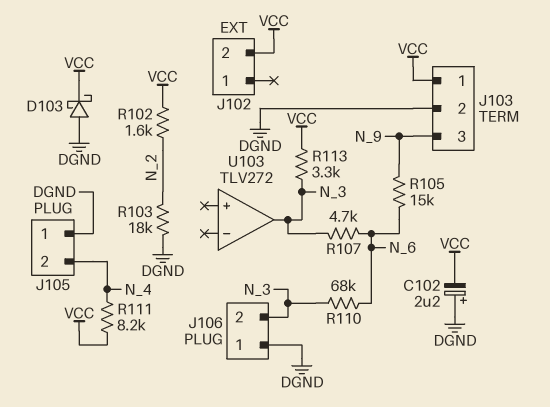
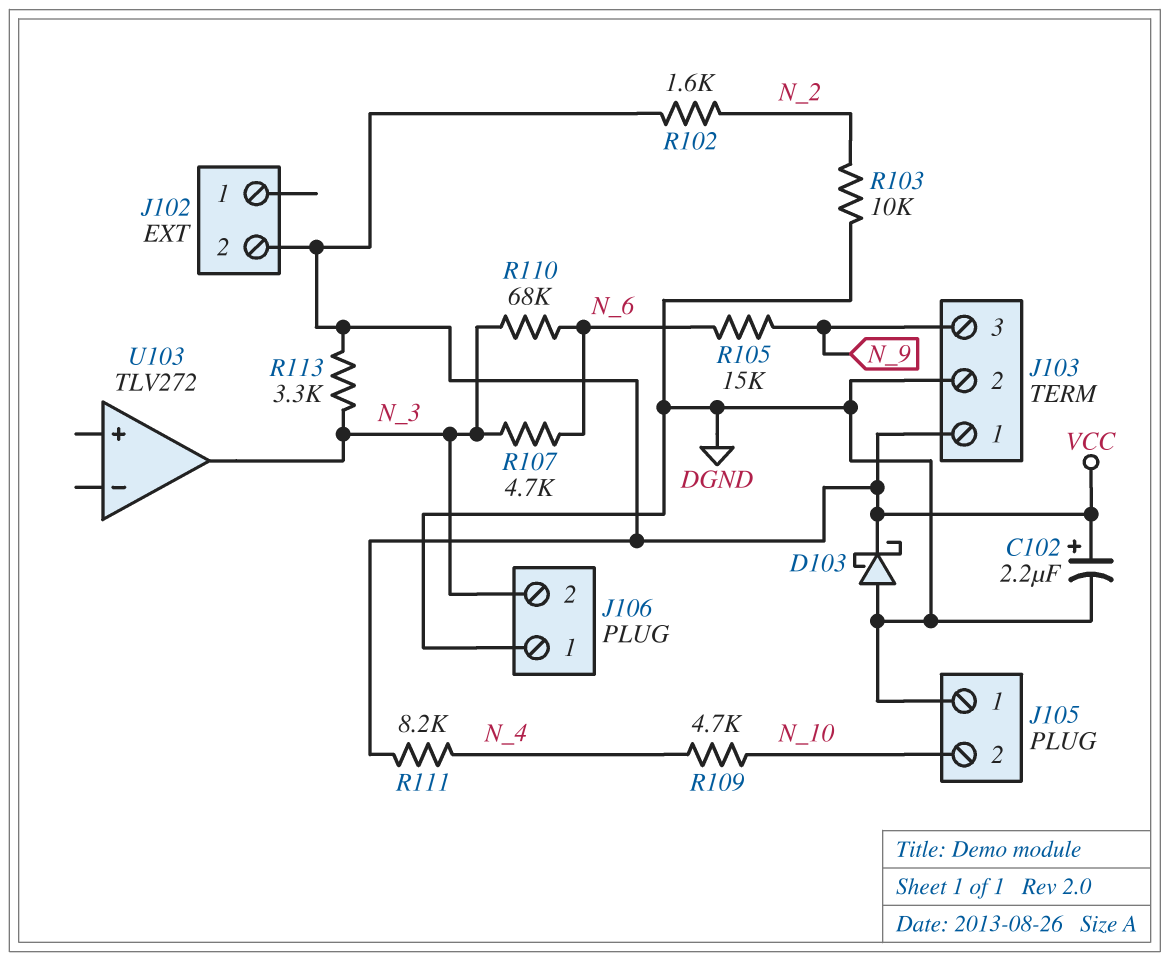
C102: 2.2uF (plus DGND, minus VCC) -> 2.2uF (plus VCC, minus DGND)
J105 pin 2: N_4 -> N_10
R103: 18k (DGND, N_2) -> 10k (DGND, N_2)
R109: none -> 4.7k (N_4, N_10)

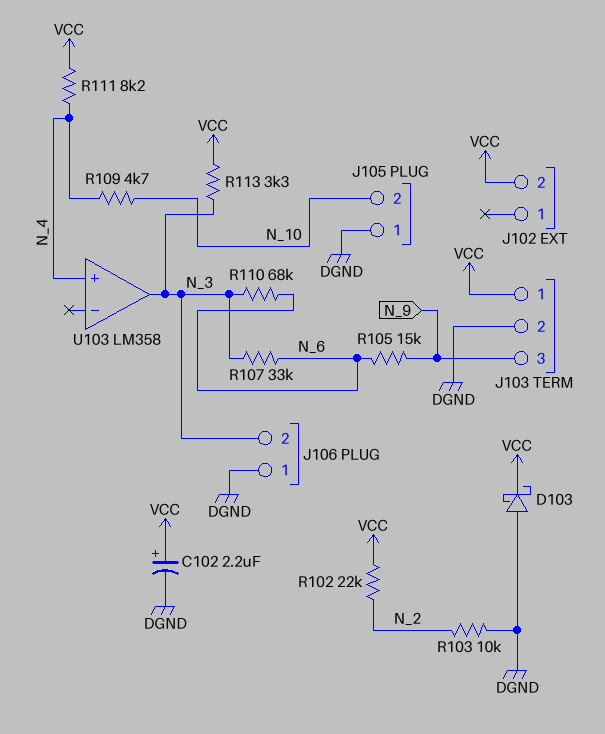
R102: 1.6k (N_2, VCC) -> 22k (N_2, VCC)
R107: 4.7k (N_3, N_6) -> 33k (N_3, N_6)
U103: TLV272 -> LM358
U103 pin in+: none -> N_4

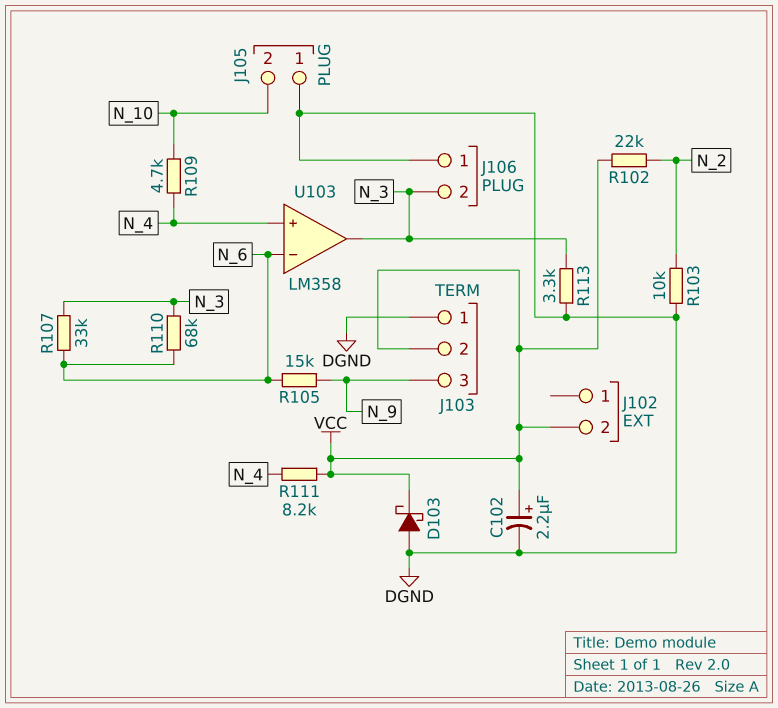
J103 pin 1: VCC -> DGND
J103 pin 2: DGND -> VCC
R113: 3.3k (N_3, VCC) -> 3.3k (DGND, N_3)
U103 pin in-: none -> N_6

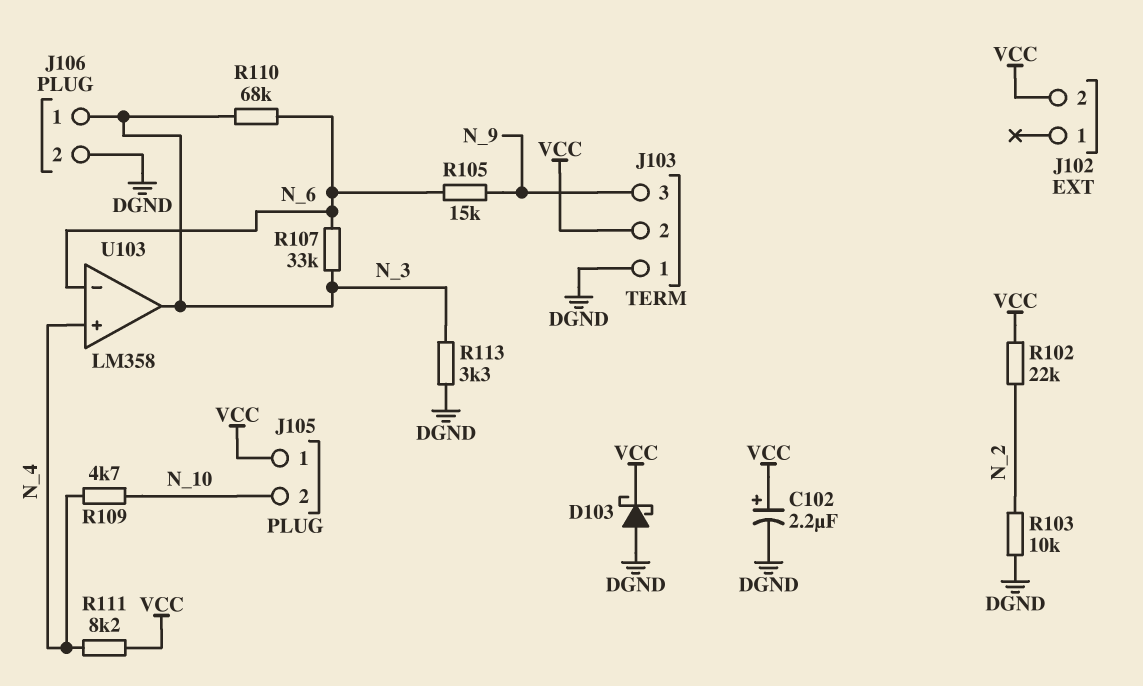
J105 pin 1: DGND -> VCC
J106 pin 1: DGND -> N_3
J106 pin 2: N_3 -> DGND

